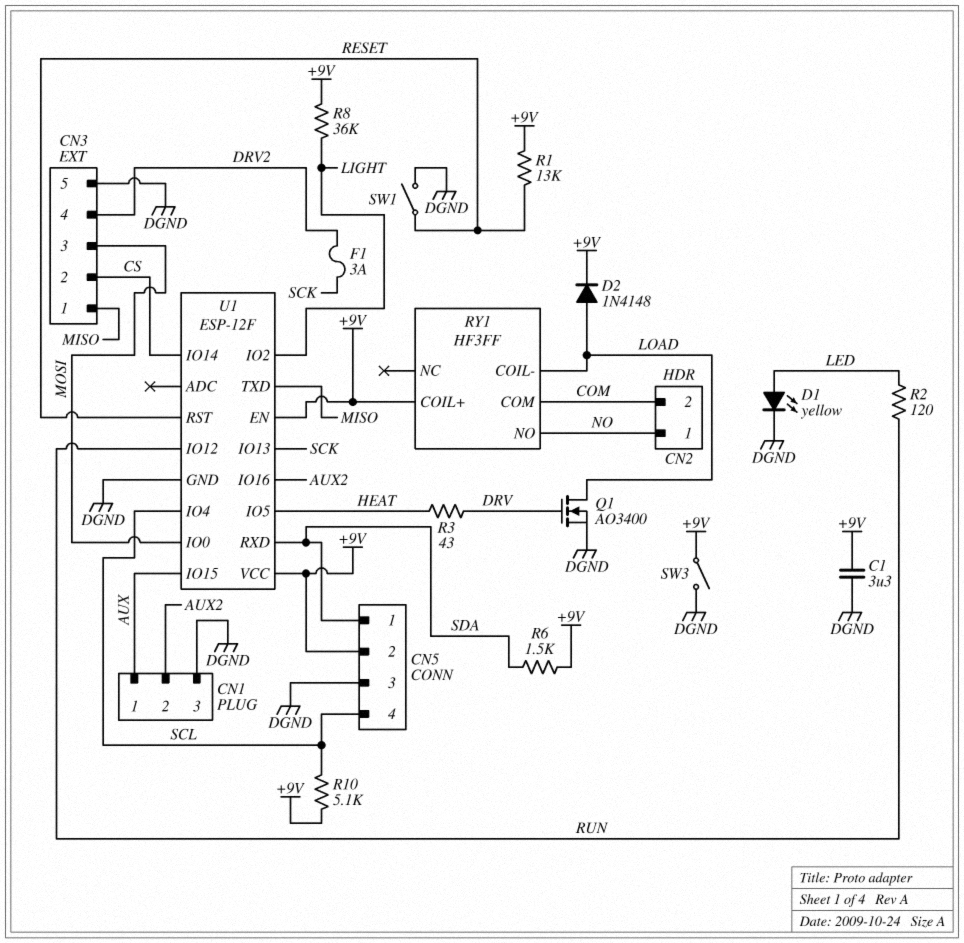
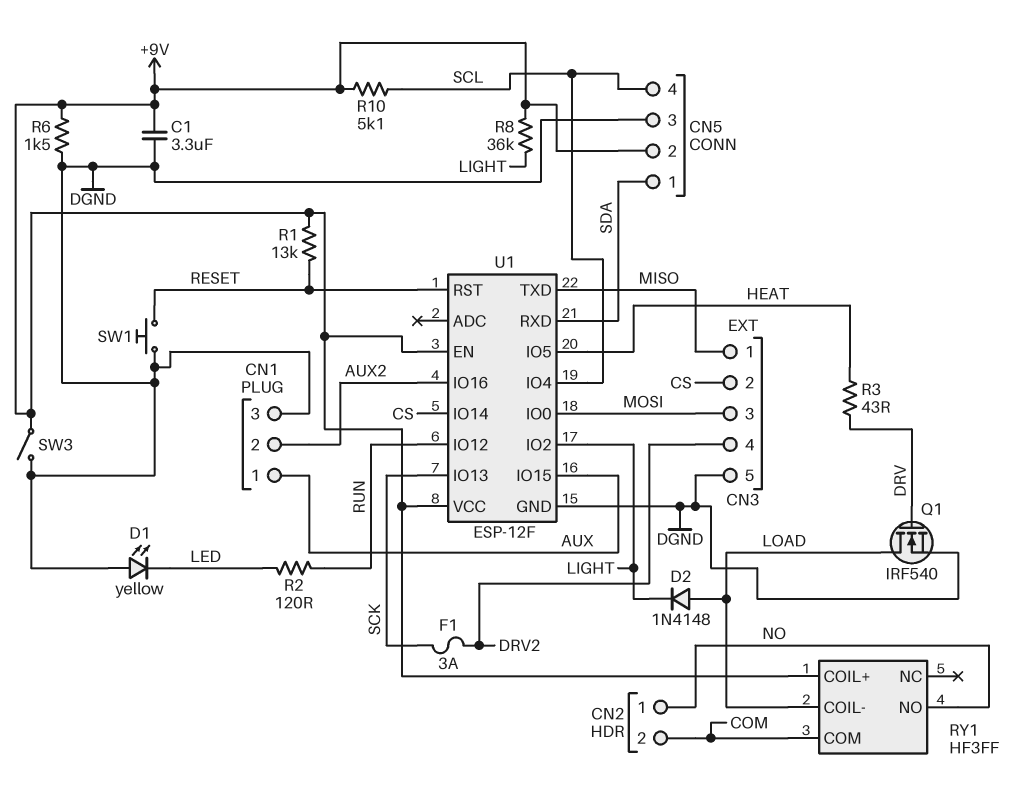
D1: LED yellow (A LED, K DGND) -> LED yellow (A DGND, K LED)
D2: diode 1N4148 (A LOAD, K +9V) -> diode 1N4148 (A LOAD, K LIGHT)
Q1: NMOS AO3400 (G DRV, D LOAD, S DGND) -> NMOS IRF540 (G DRV, D LOAD, S DGND)
R6: 1.5k (+9V, SDA) -> 1.5k (+9V, DGND)
SW1: switch (DGND, RESET) -> button (DGND, RESET)

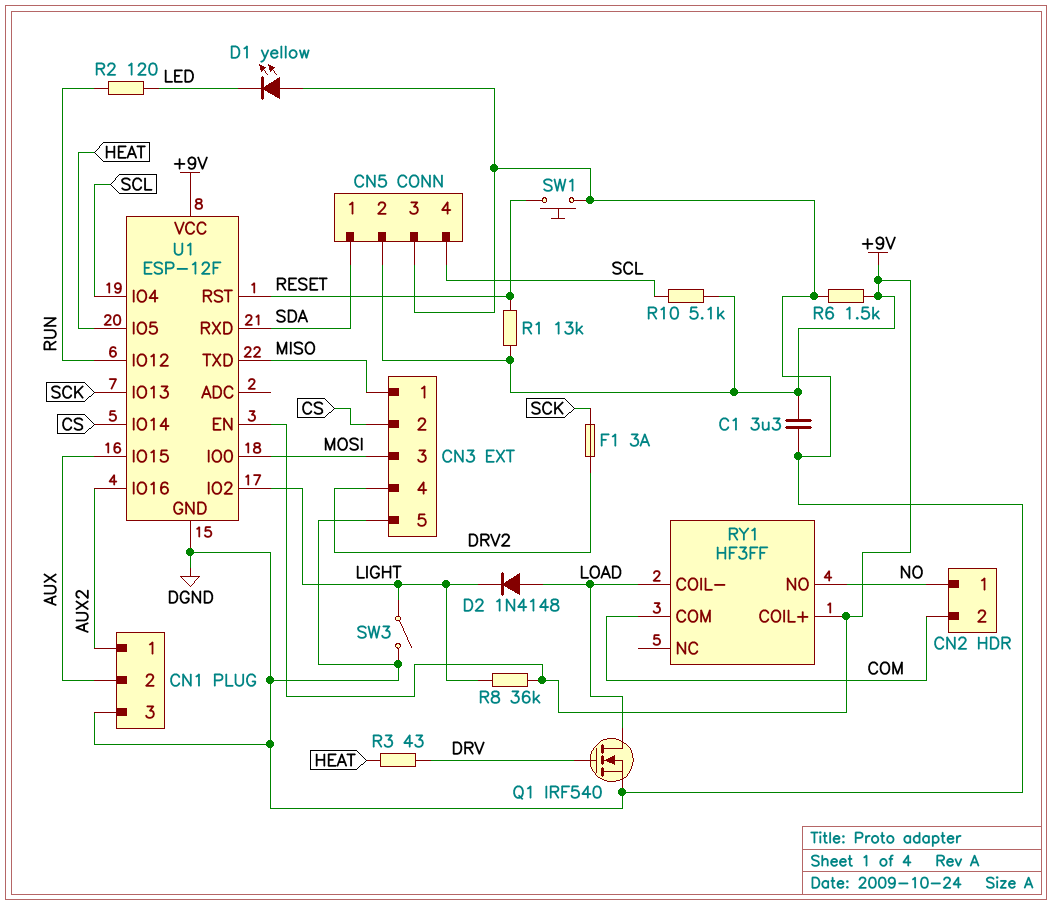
CN1 pin 1: AUX -> AUX2
CN1 pin 2: AUX2 -> AUX
SW3: switch (+9V, DGND) -> switch (DGND, LIGHT)

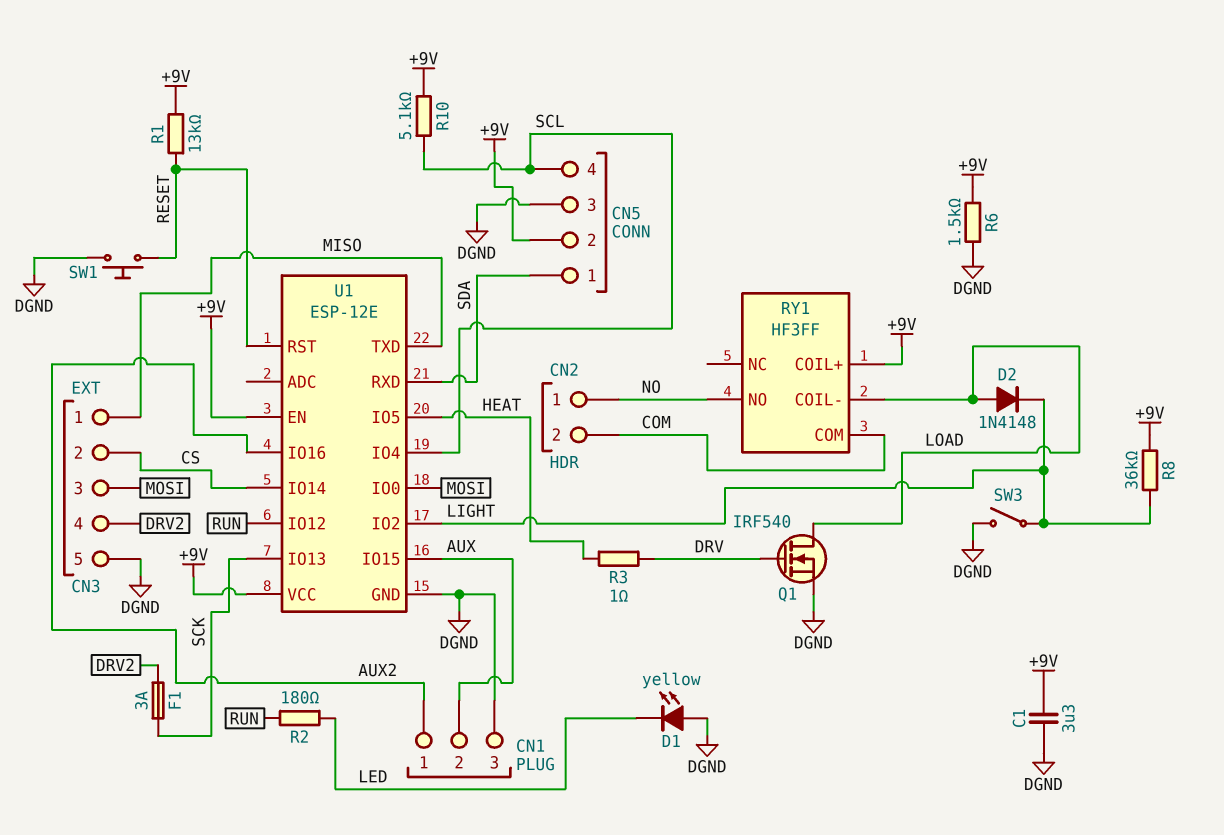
R2: 120 (LED, RUN) -> 180 (LED, RUN)
R3: 43 (DRV, HEAT) -> 1 (DRV, HEAT)
U1: ESP-12F -> ESP-12E

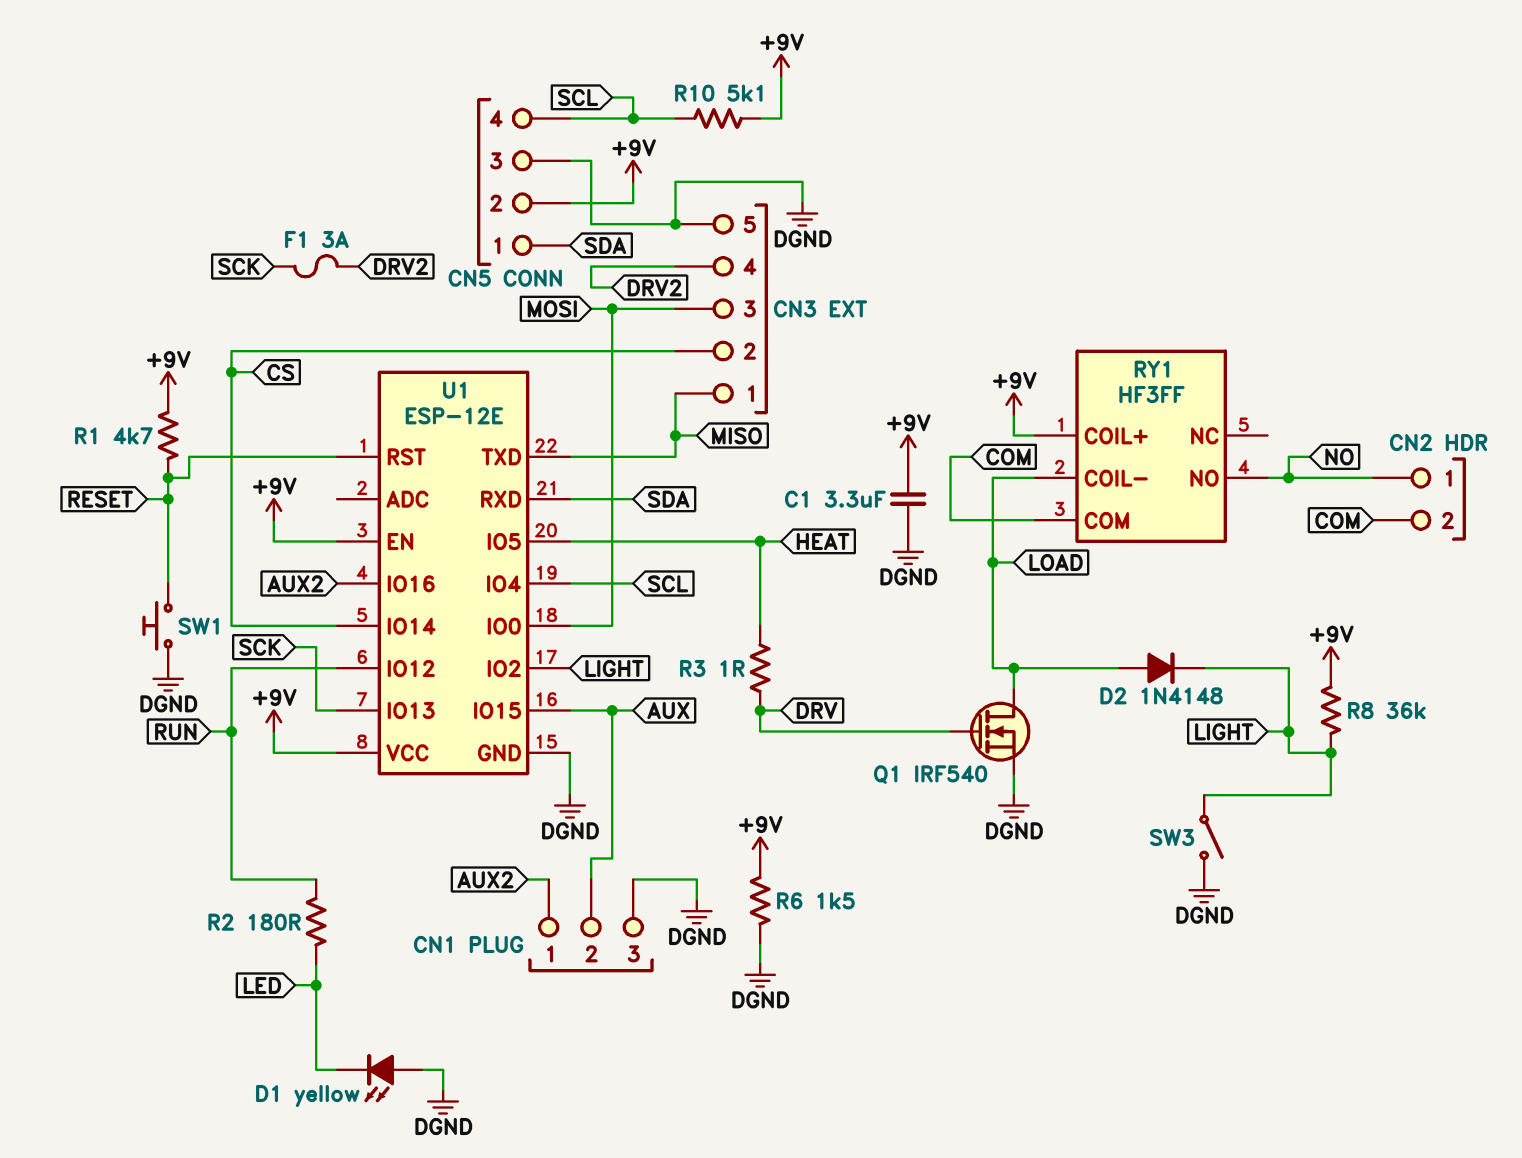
R1: 13k (+9V, RESET) -> 4.7k (+9V, RESET)

